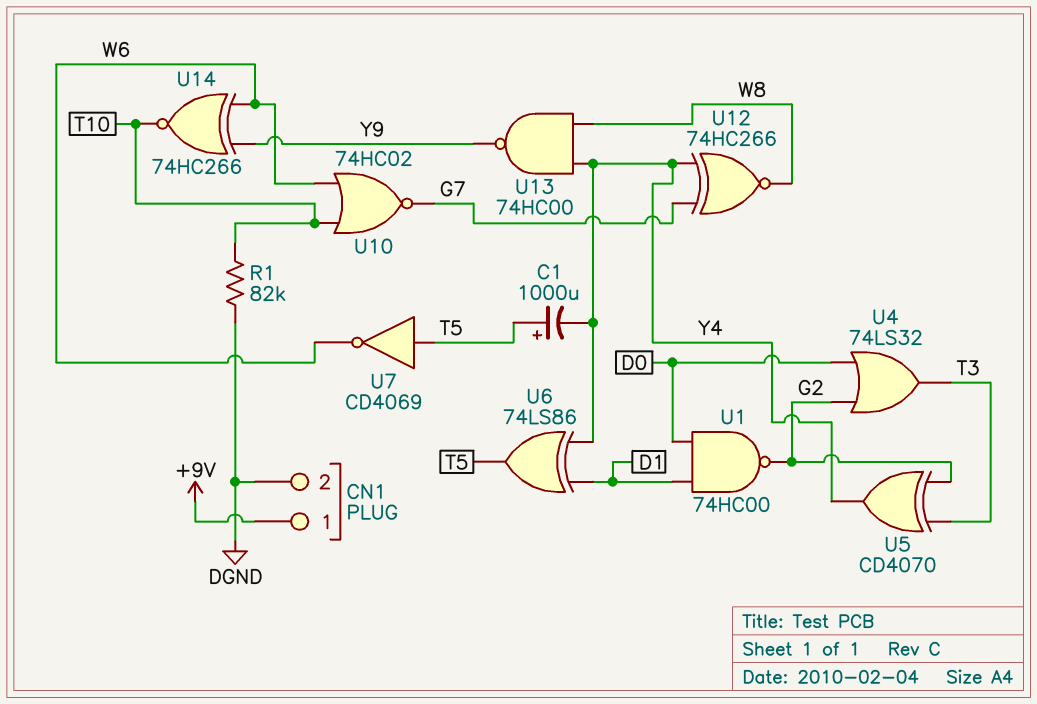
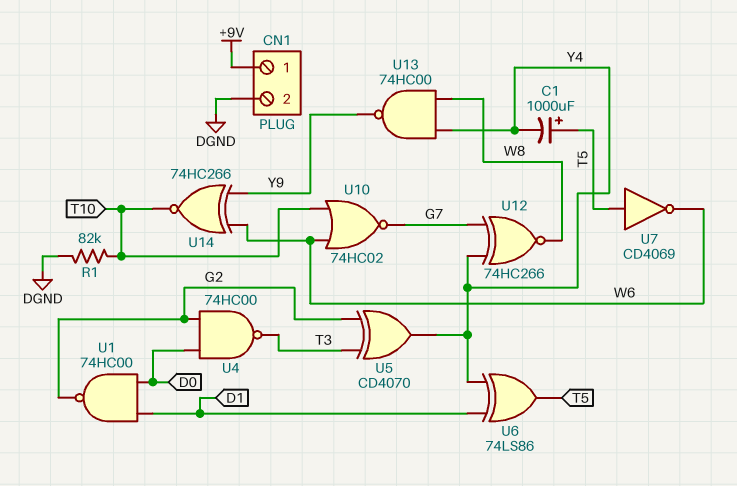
U4: OR 74LS32 (in D0, in G2, out T3) -> NAND 74HC00 (in D0, in G2, out T3)

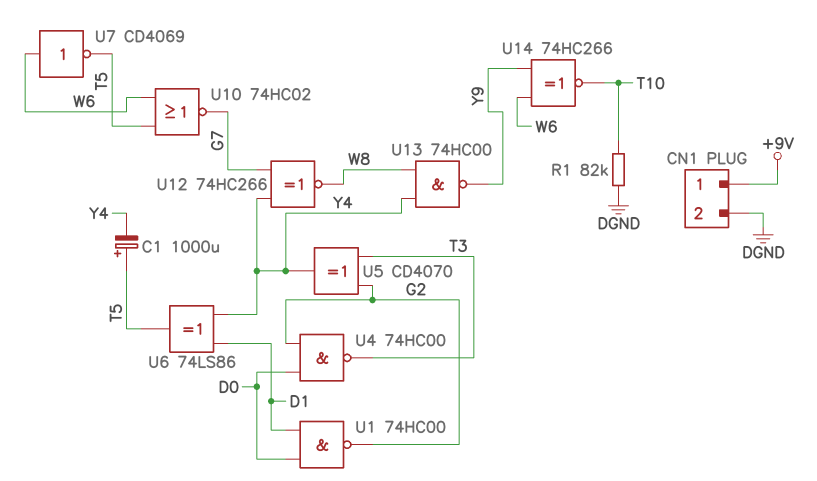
U7: NOT CD4069 (in T5, out W6) -> NOT CD4069 (in W6, out T5)
U10: NOR 74HC02 (in T10, in W6, out G7) -> NOR 74HC02 (in T5, in W6, out G7)

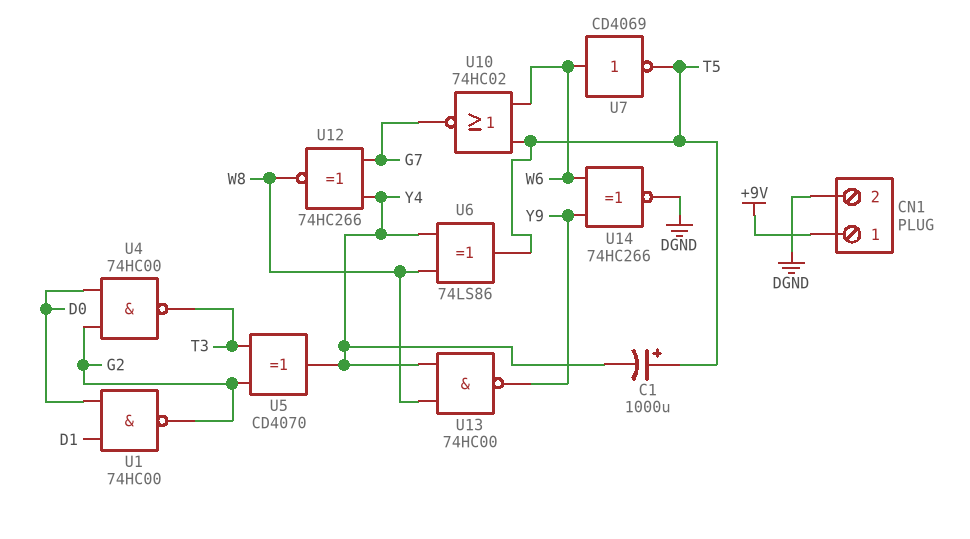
R1: 82k (DGND, T10) -> none
U6: XOR 74LS86 (in D1, in Y4, out T5) -> XOR 74LS86 (in W8, in Y4, out T5)
U14: XNOR 74HC266 (in W6, in Y9, out T10) -> XNOR 74HC266 (in W6, in Y9, out DGND)

